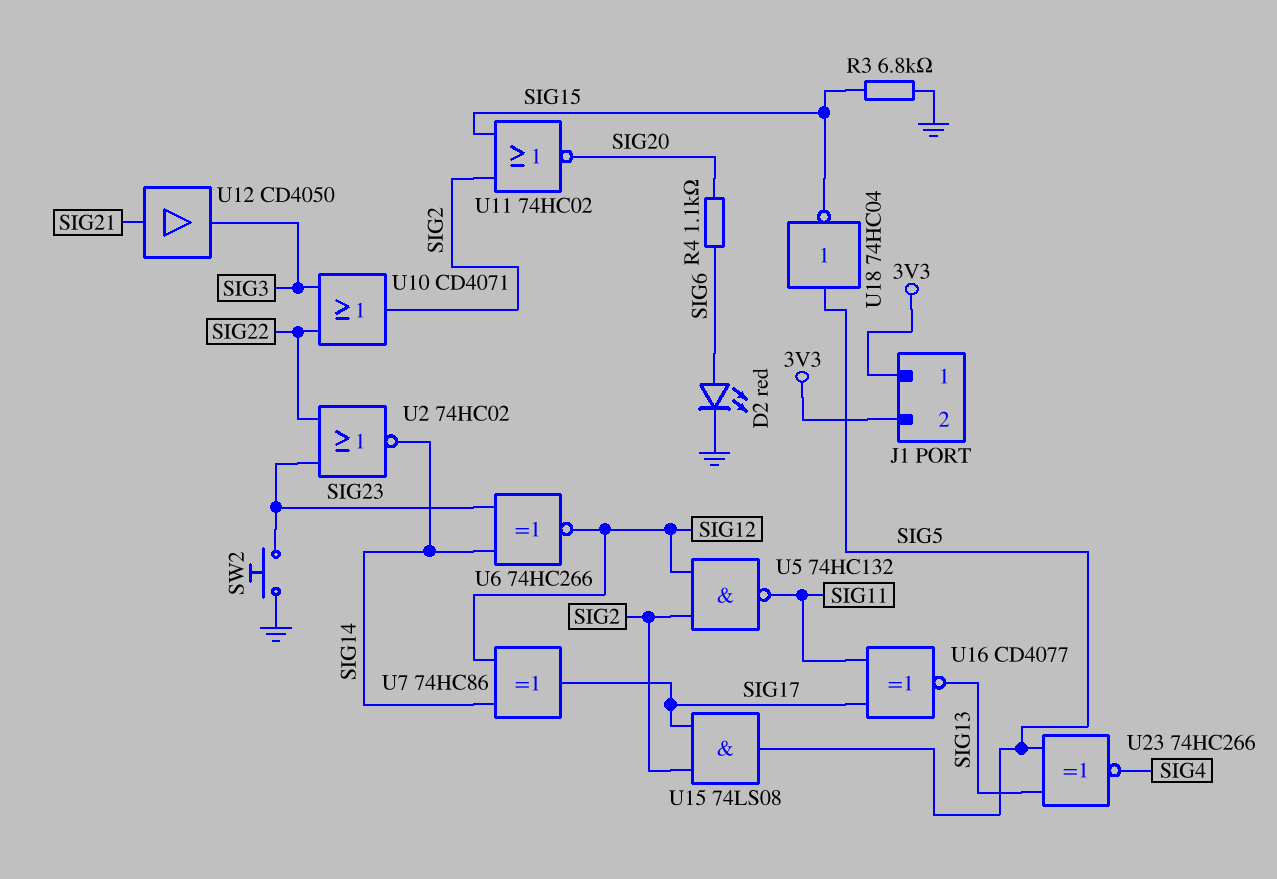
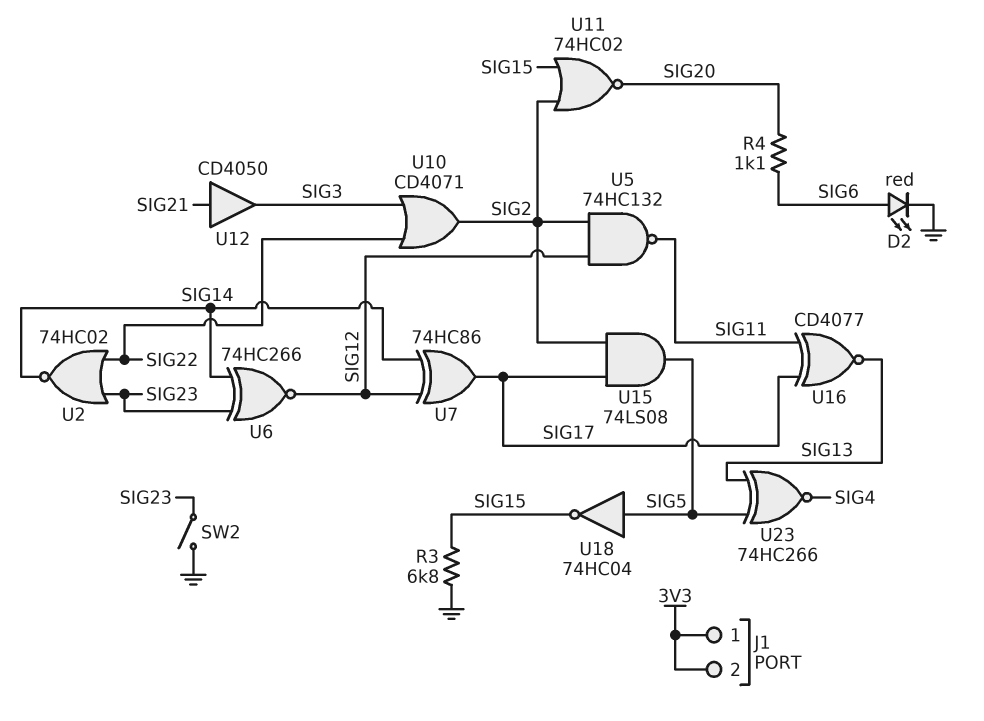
SW2: button (GND, SIG23) -> switch (GND, SIG23)

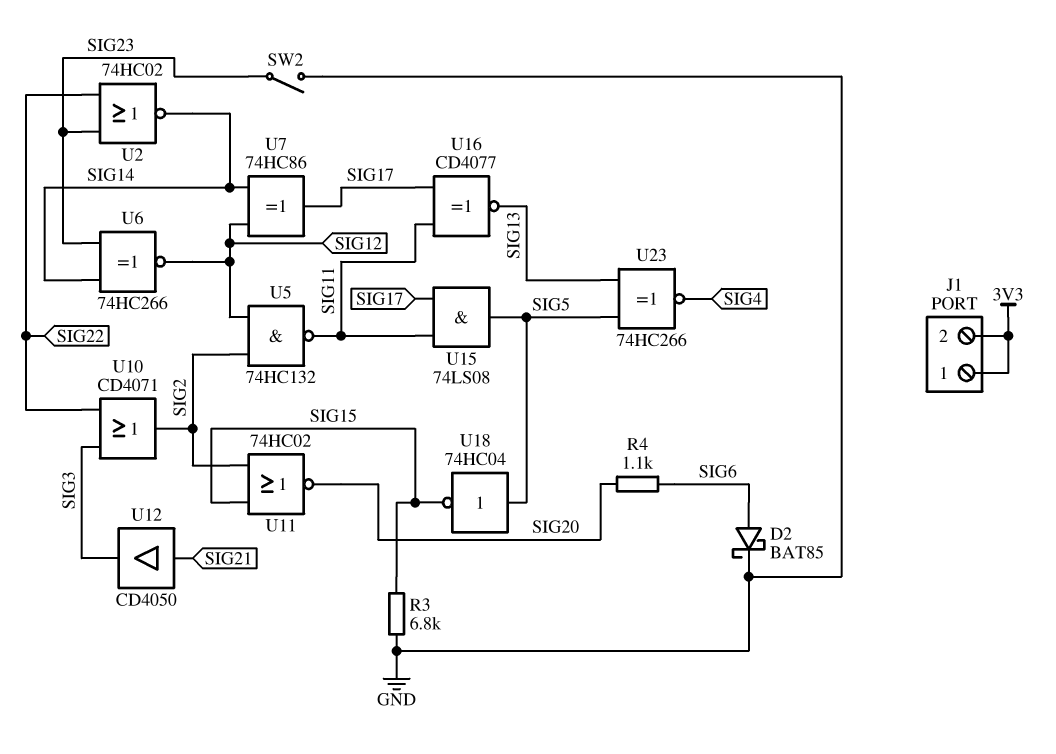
D2: LED red (A SIG6, K GND) -> schottky BAT85 (A SIG6, K GND)
U15: AND 74LS08 (in SIG2, in SIG17, out SIG5) -> AND 74LS08 (in SIG11, in SIG17, out SIG5)

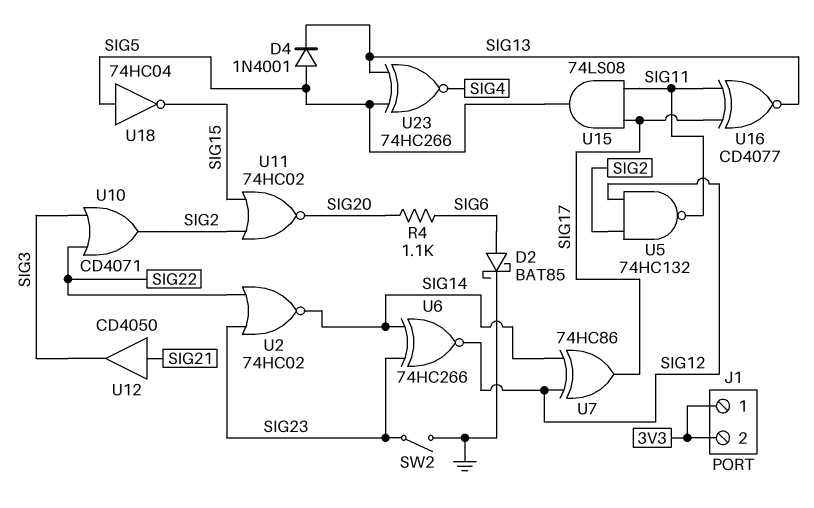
D4: none -> diode 1N4001 (A SIG5, K SIG13)
R3: 6.8k (GND, SIG15) -> none

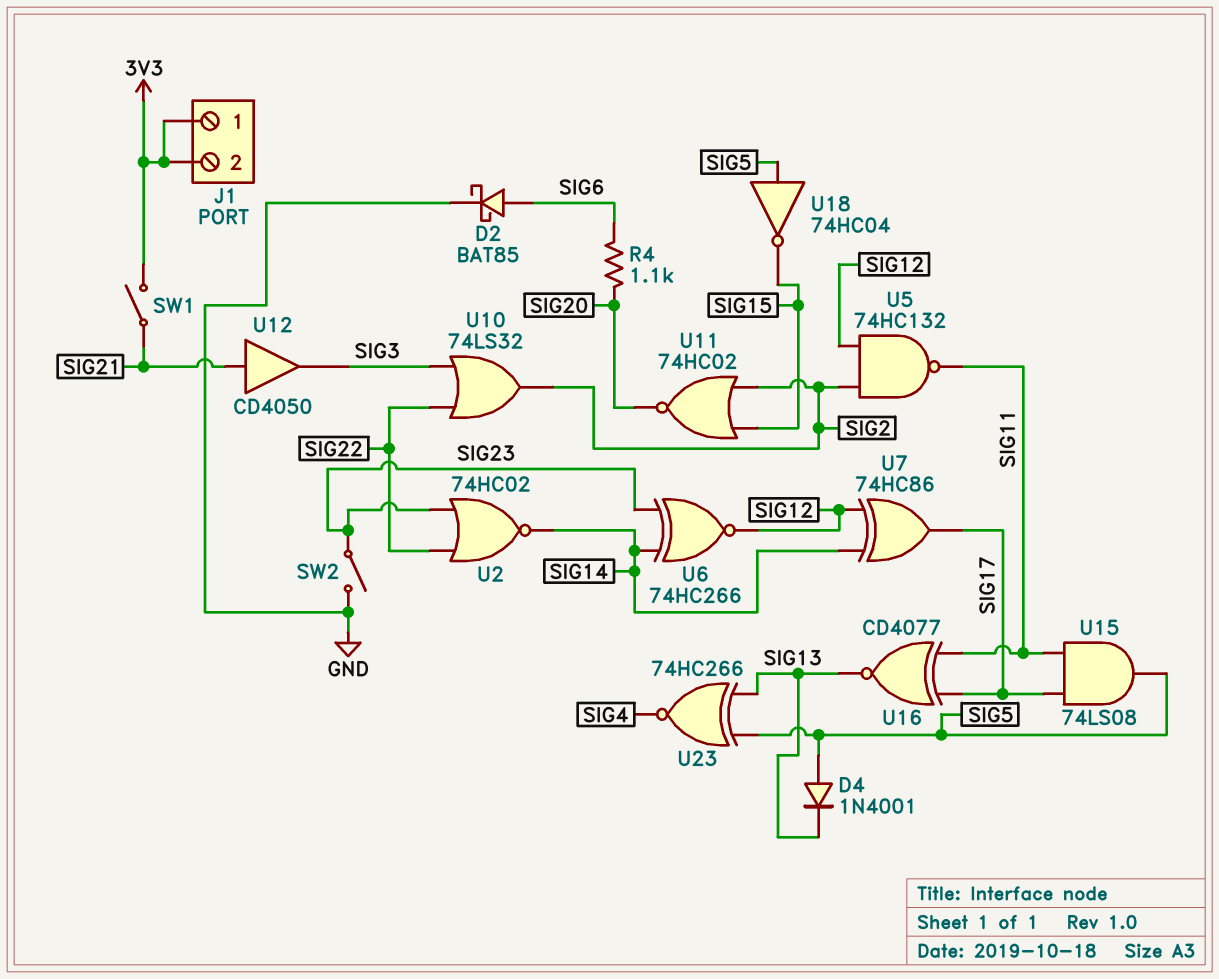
SW1: none -> switch (3V3, SIG21)
U10: OR CD4071 (in SIG3, in SIG22, out SIG2) -> OR 74LS32 (in SIG3, in SIG22, out SIG2)

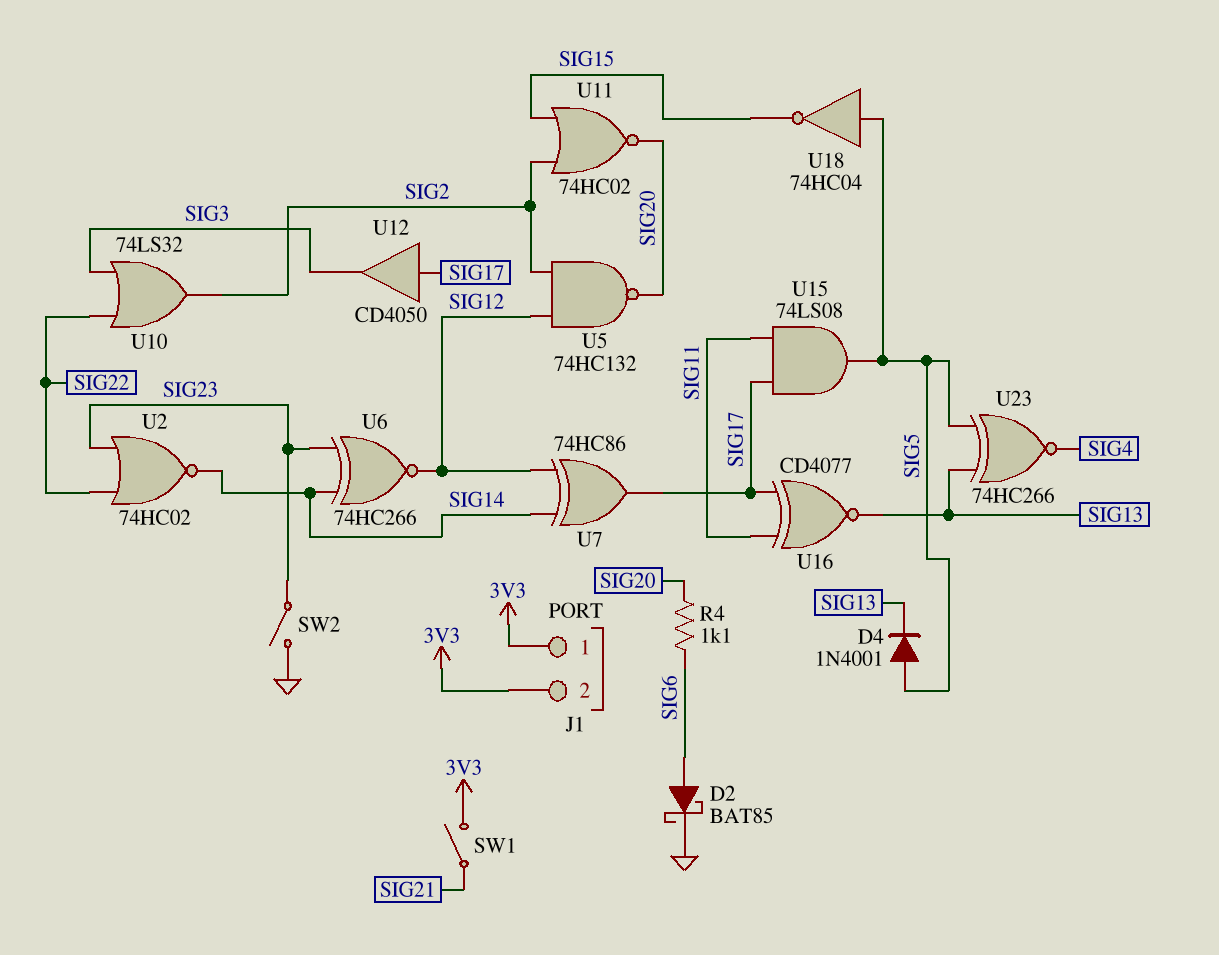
U5: NAND 74HC132 (in SIG2, in SIG12, out SIG11) -> NAND 74HC132 (in SIG2, in SIG12, out SIG20)
U12: buffer CD4050 (in SIG21, out SIG3) -> buffer CD4050 (in SIG17, out SIG3)

